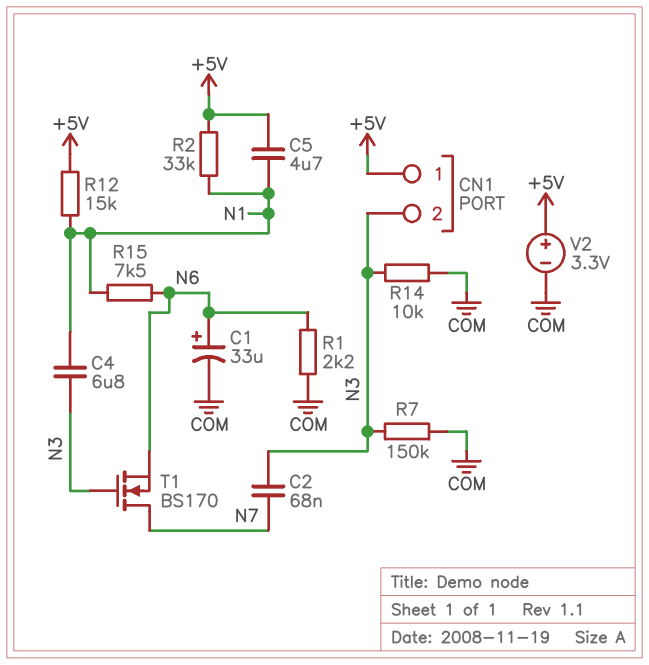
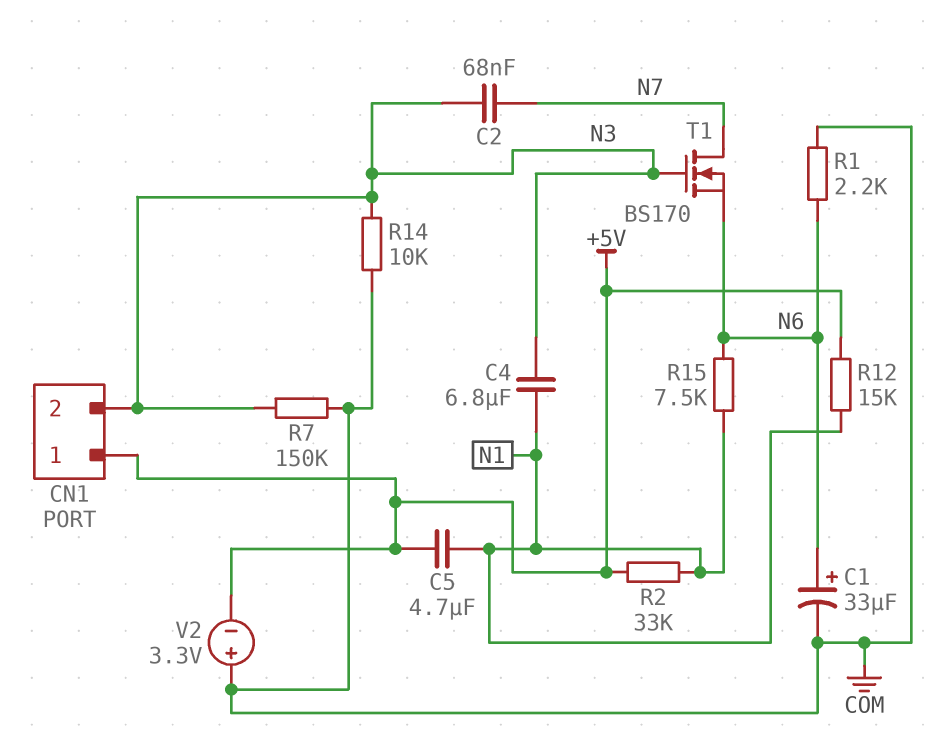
V2: 3.3V (plus +5V, minus COM) -> 3.3V (plus COM, minus +5V)

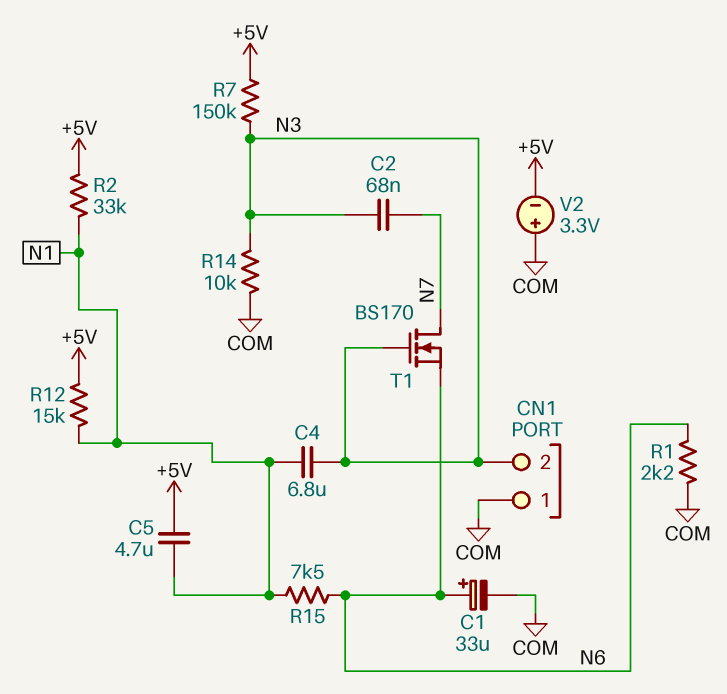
CN1 pin 1: +5V -> COM
R7: 150k (COM, N3) -> 150k (+5V, N3)

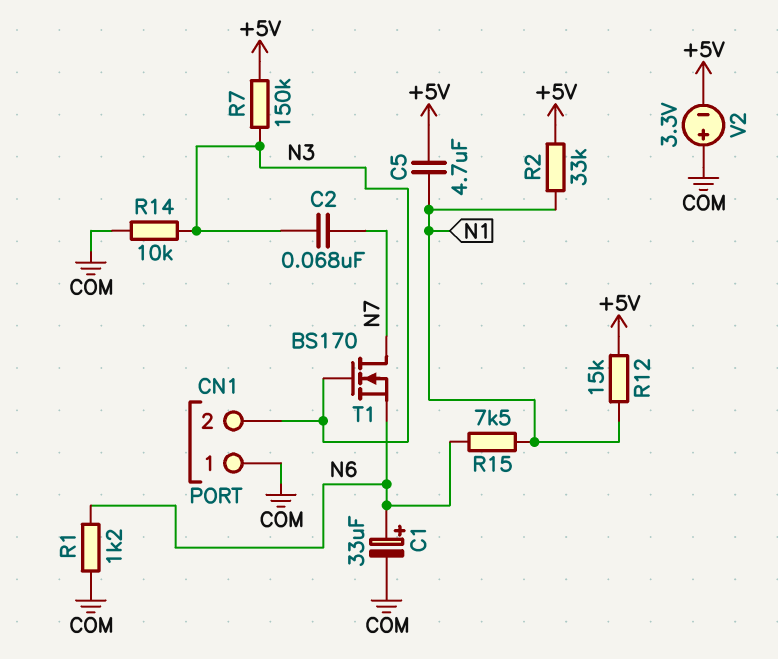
C4: 6.8uF (N1, N3) -> none
R1: 2.2k (COM, N6) -> 1.2k (COM, N6)

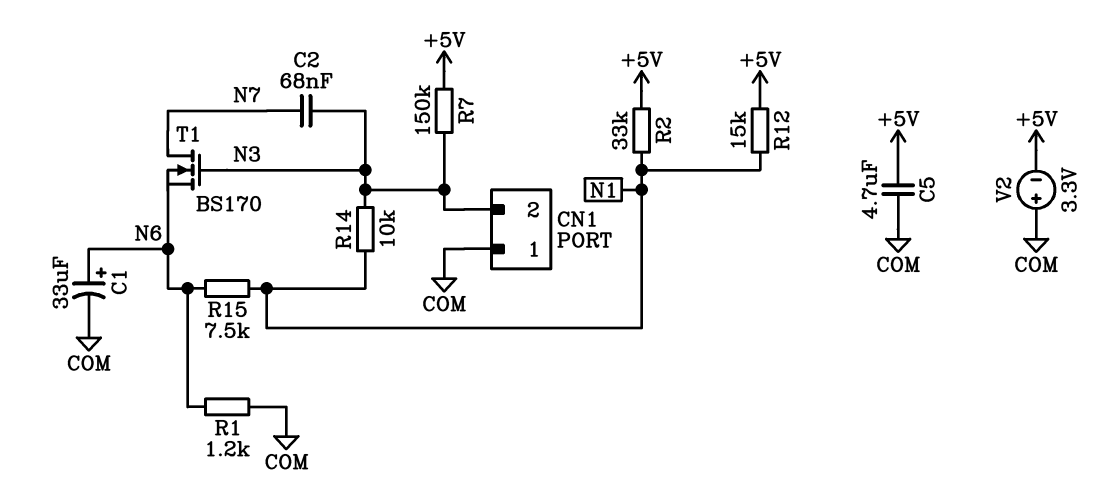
C5: 4.7uF (+5V, N1) -> 4.7uF (+5V, COM)
R14: 10k (COM, N3) -> 10k (N1, N3)

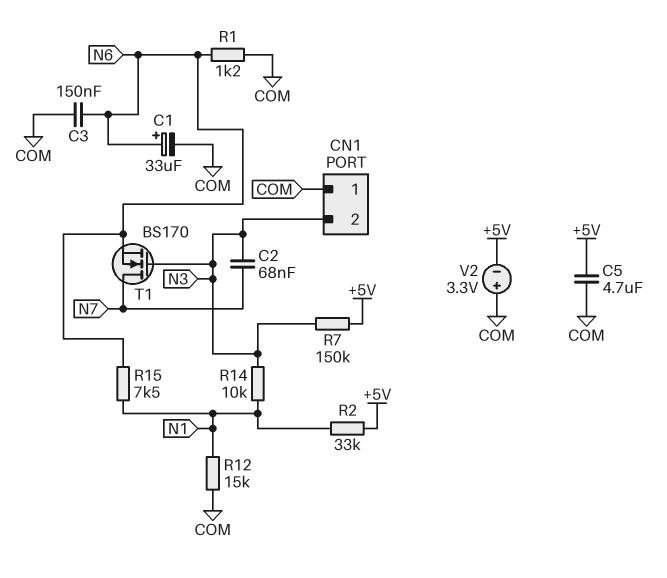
C3: none -> 150nF (COM, N6)
R12: 15k (+5V, N1) -> 15k (COM, N1)

